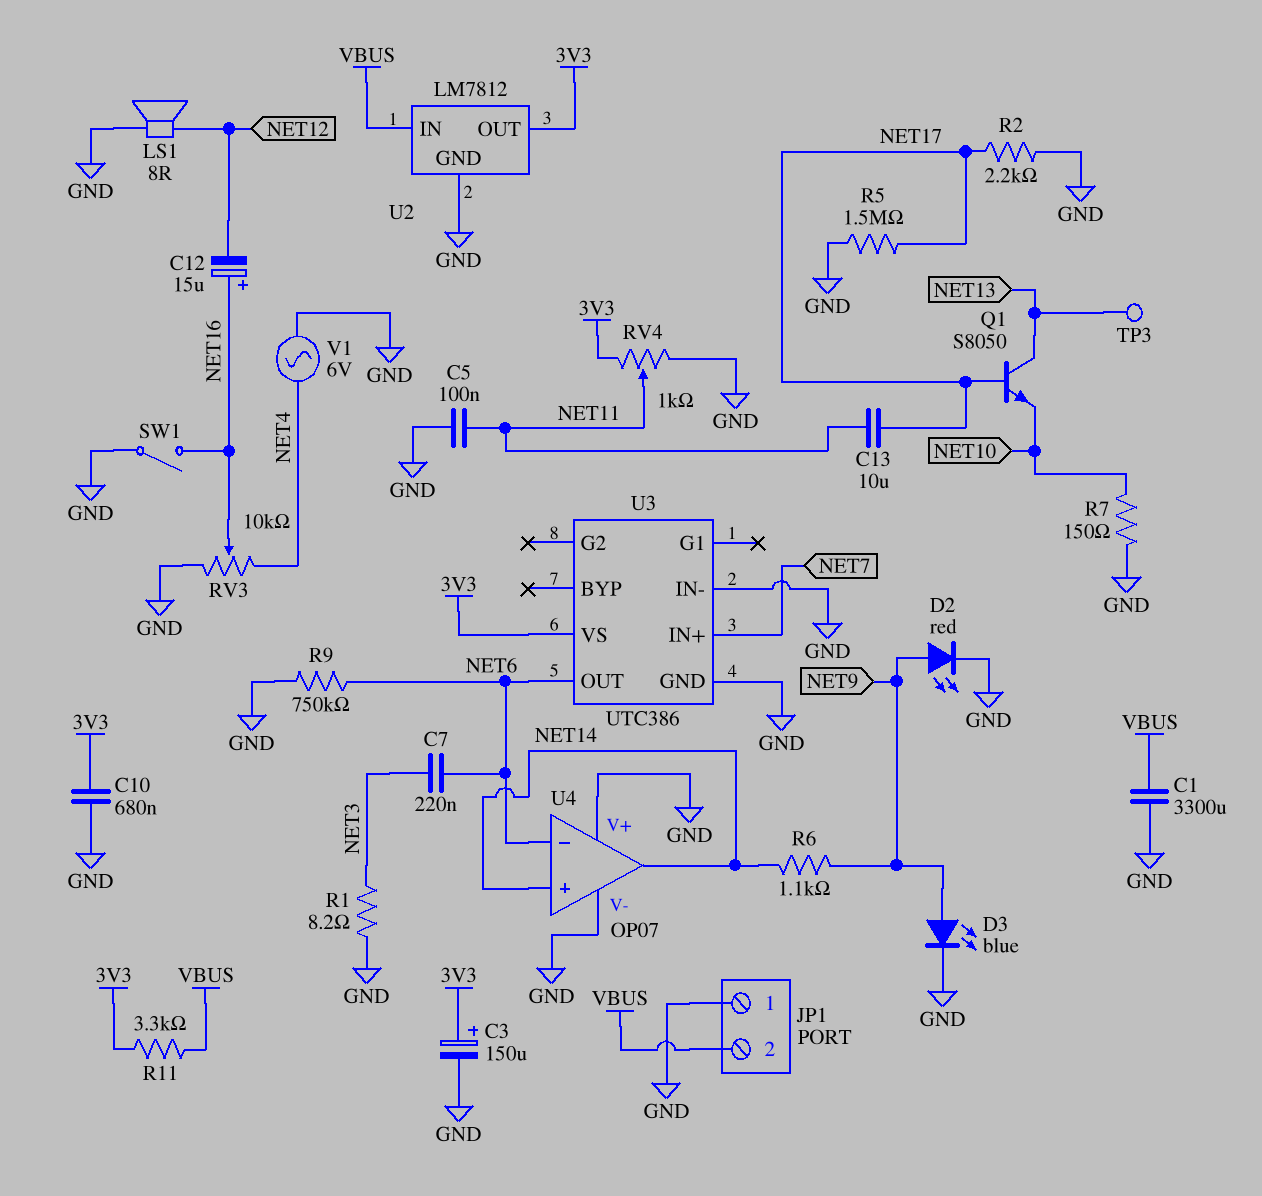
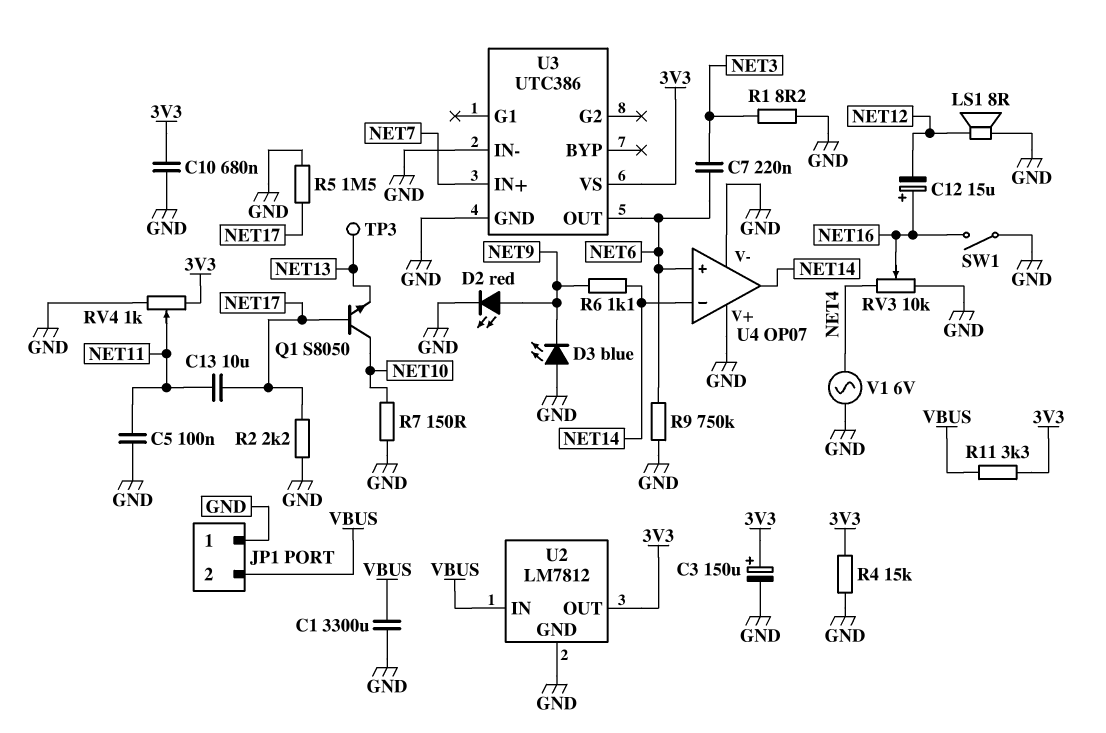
D3: LED blue (A NET9, K GND) -> LED blue (A GND, K NET9)
Q1: NPN S8050 (B NET17, C NET13, E NET10) -> NPN S8050 (B NET17, C NET10, E NET13)
R4: none -> 15k (3V3, GND)
U4 pin in+: NET14 -> NET6
U4 pin in-: NET6 -> NET14

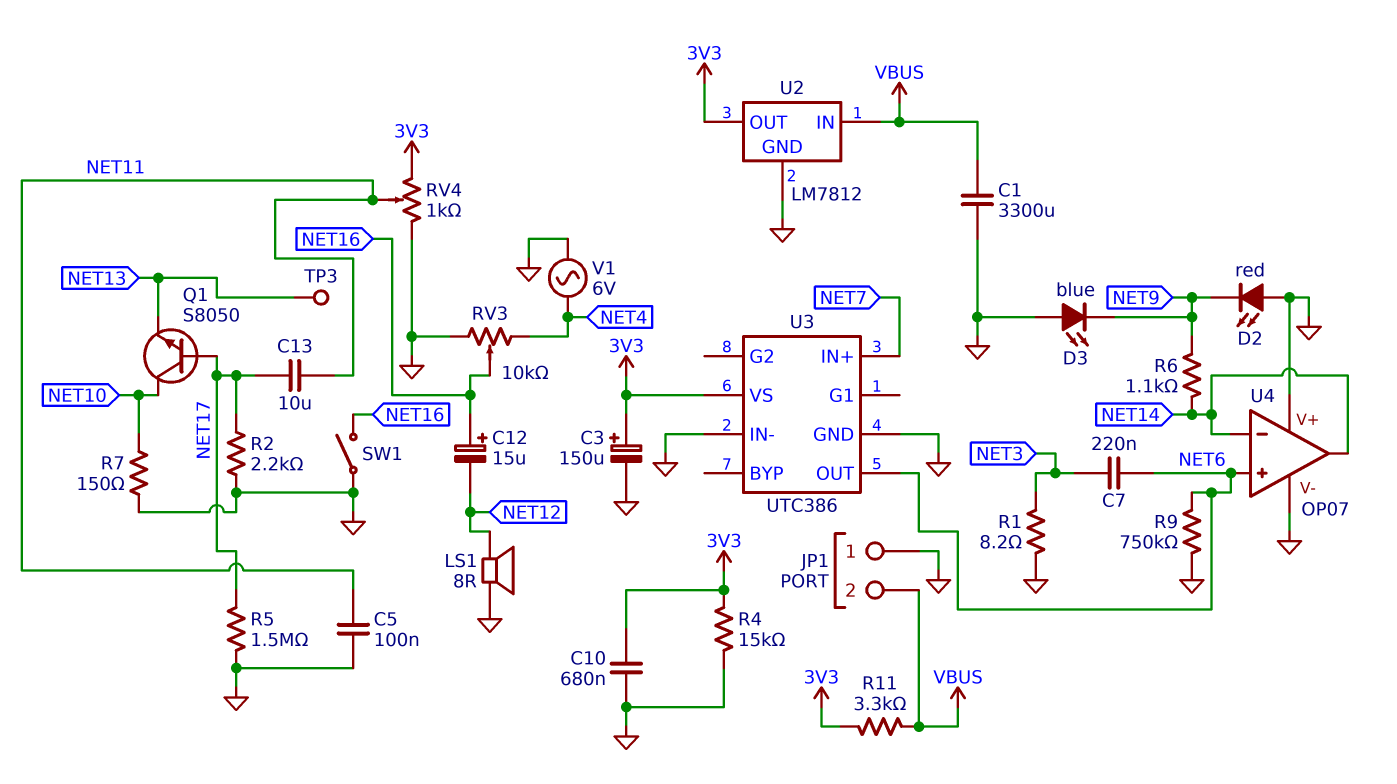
D2: LED red (A NET9, K GND) -> LED red (A GND, K NET9)

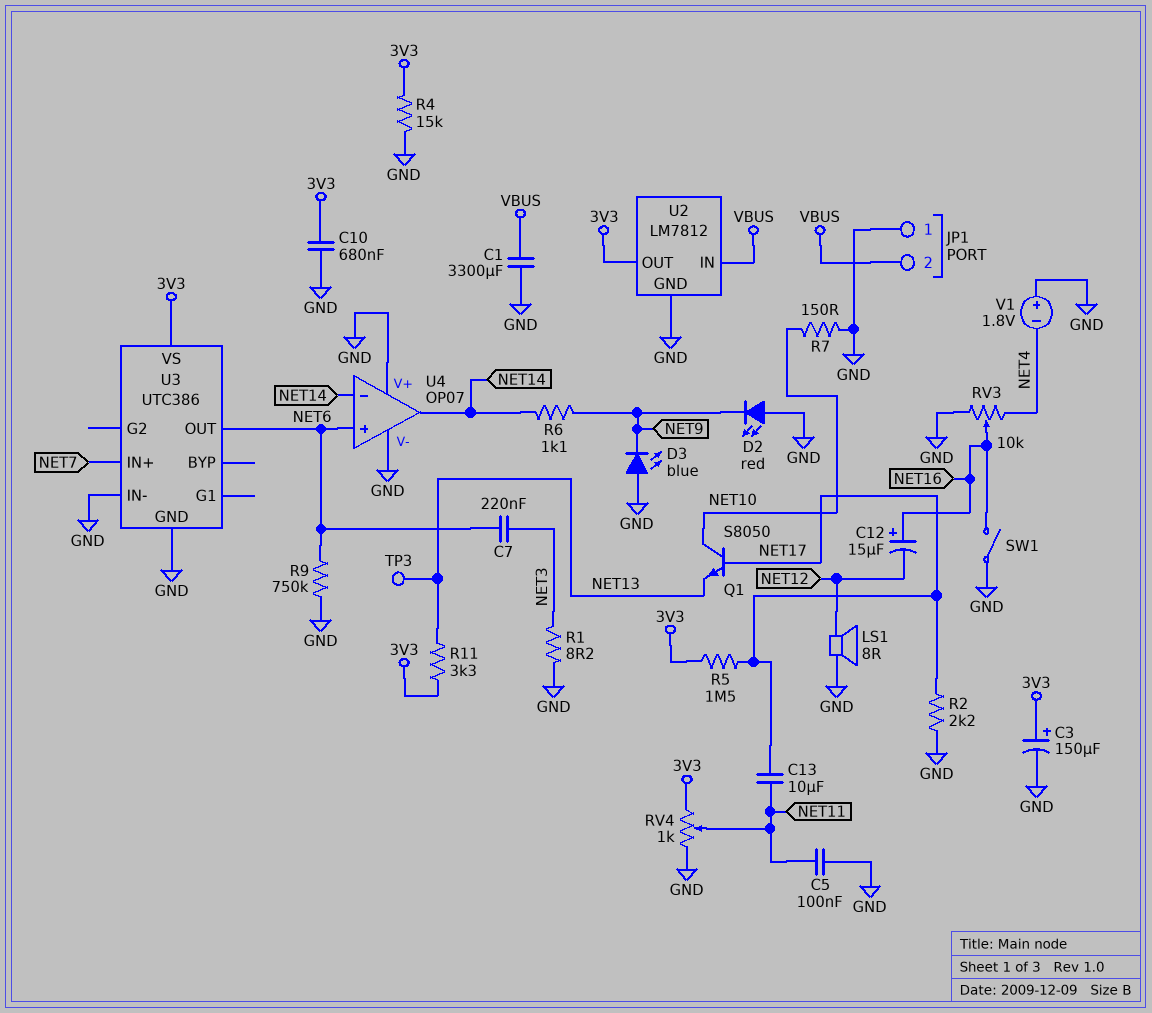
R5: 1.5M (GND, NET17) -> 1.5M (3V3, NET17)
R11: 3.3k (3V3, VBUS) -> 3.3k (3V3, NET13)
V1: AC 6V (GND, NET4) -> 1.8V (plus GND, minus NET4)

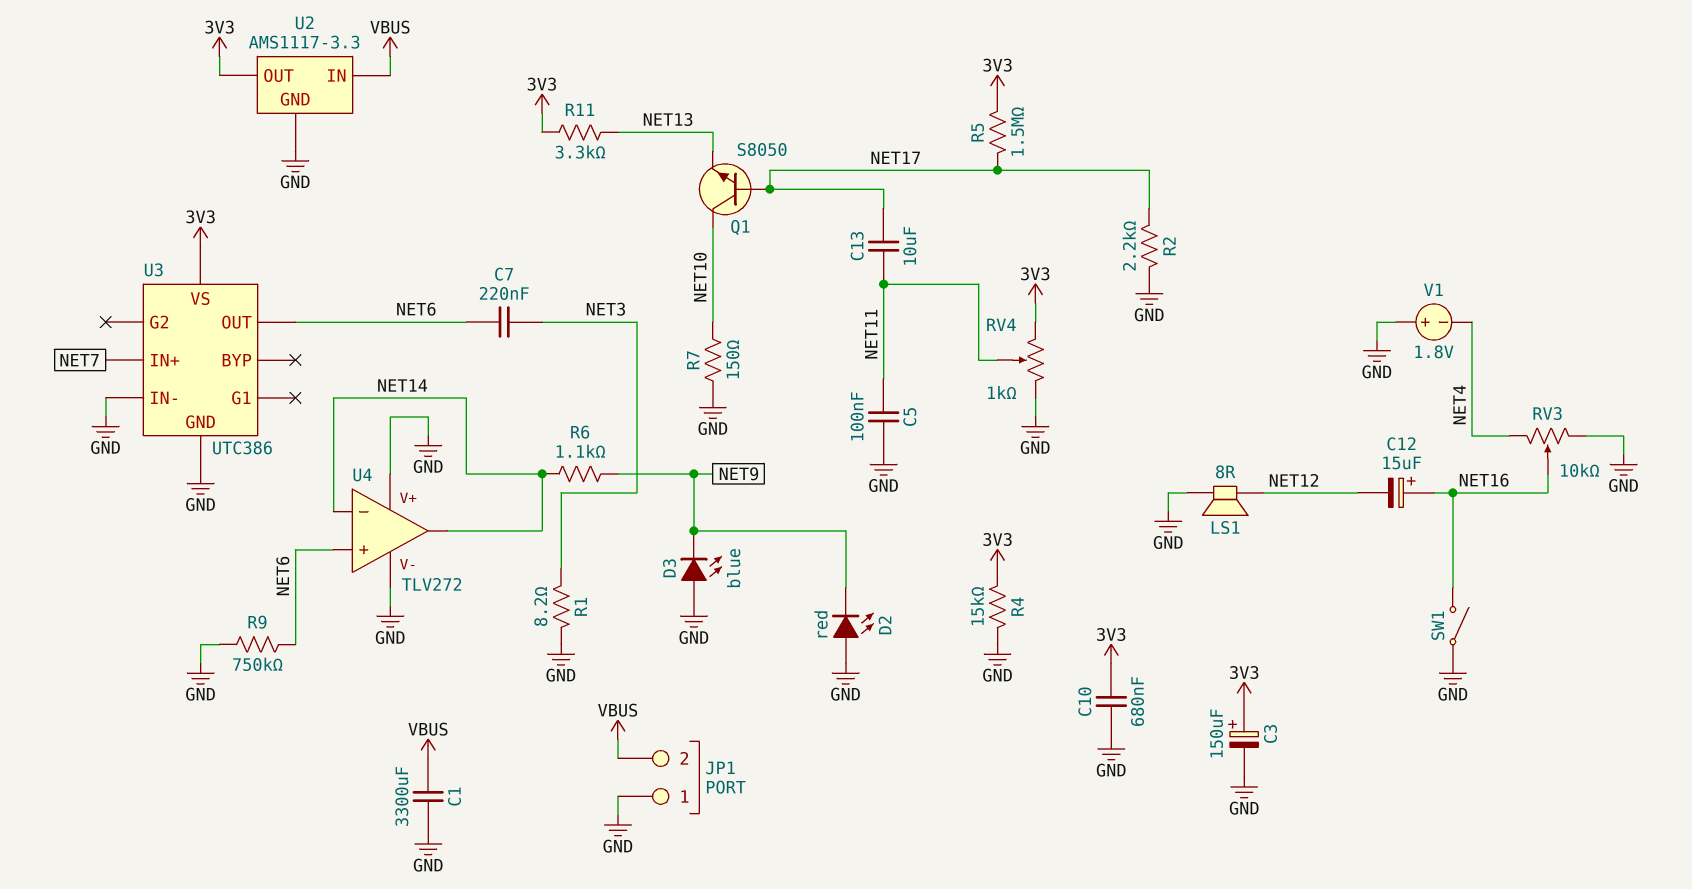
TP3: test point (NET13) -> none
U2: LM7812 -> AMS1117-3.3
U4: OP07 -> TLV272

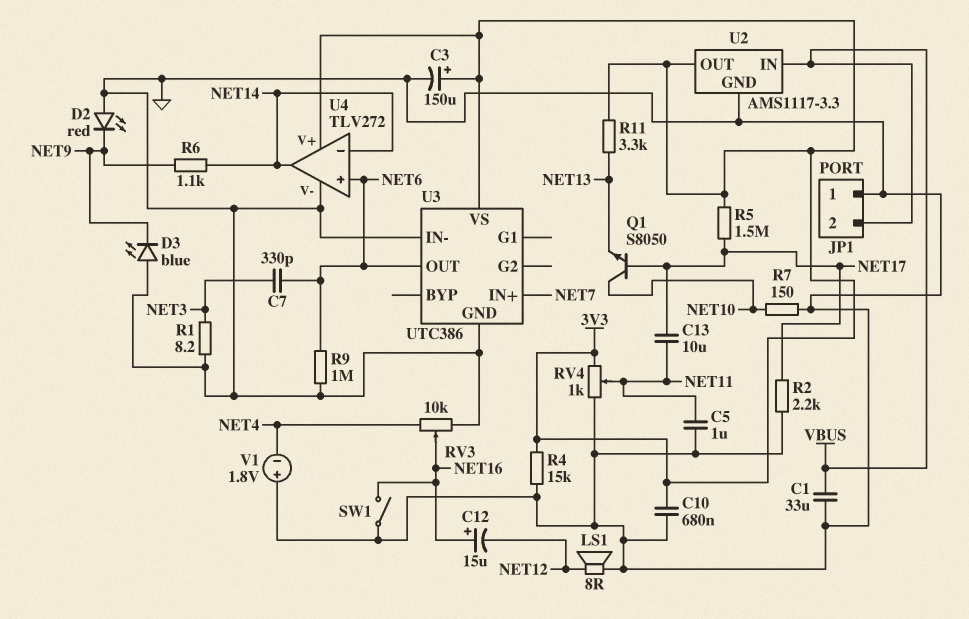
C1: 3300uF (GND, VBUS) -> 33uF (GND, VBUS)
C5: 100nF (GND, NET11) -> 1uF (GND, NET11)
C7: 220nF (NET3, NET6) -> 330pF (NET3, NET6)
R9: 750k (GND, NET6) -> 1M (GND, NET6)
U4 pin V+: GND -> 3V3

